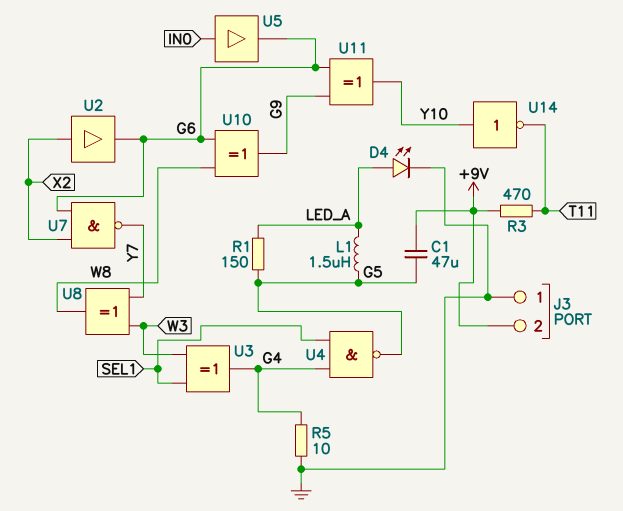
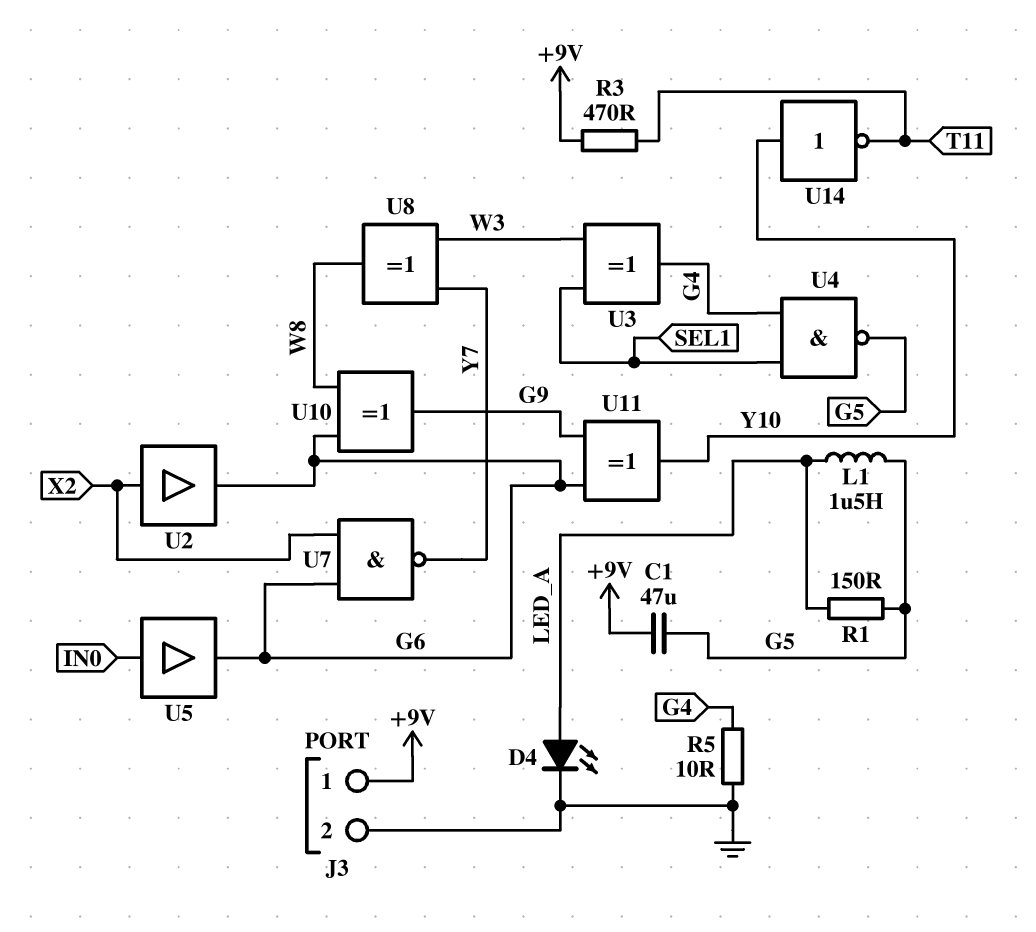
J3 pin 1: GND -> +9V
J3 pin 2: +9V -> GND

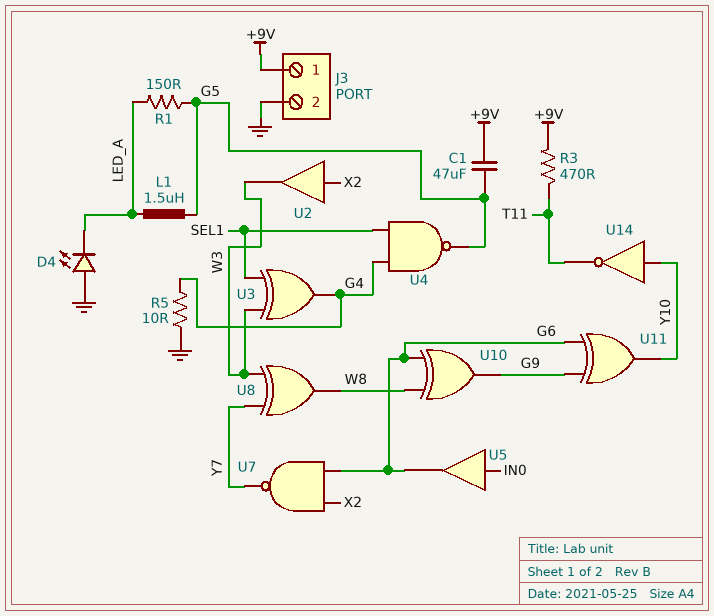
D4: LED (A LED_A, K GND) -> LED (A GND, K LED_A)
U2: buffer (in X2, out G6) -> buffer (in X2, out W3)

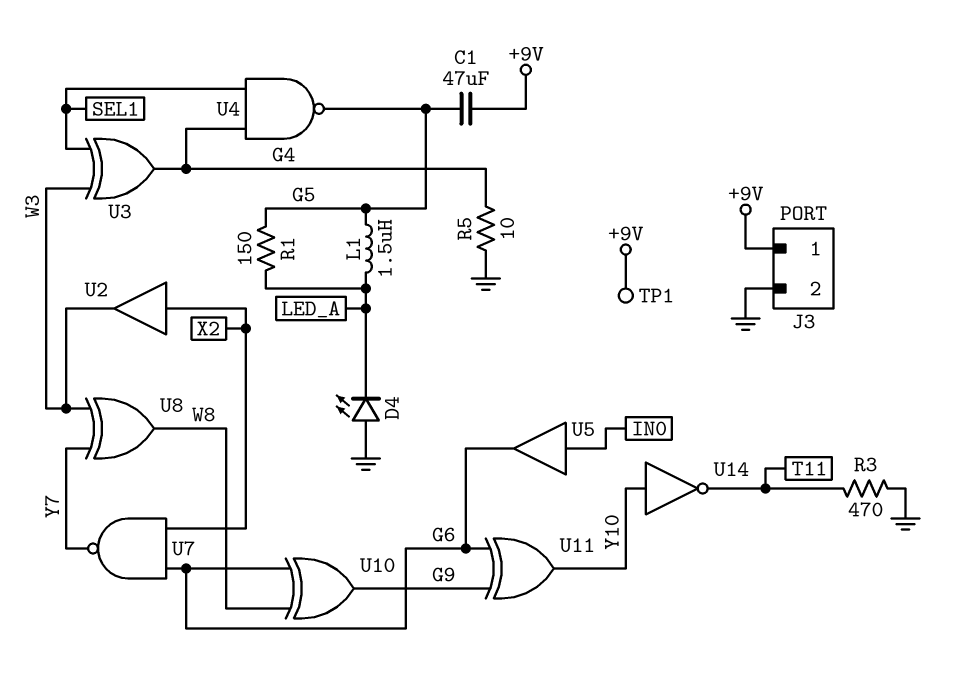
R3: 470 (+9V, T11) -> 470 (GND, T11)
TP1: none -> test point (+9V)

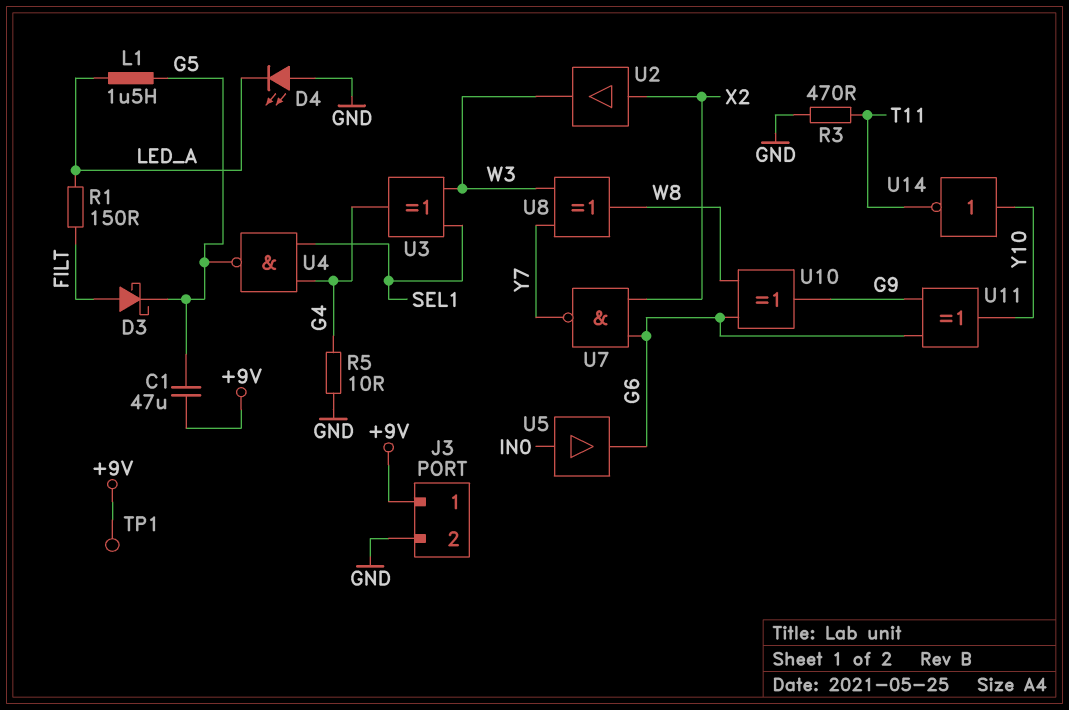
D3: none -> schottky (A FILT, K G5)
R1: 150 (G5, LED_A) -> 150 (FILT, LED_A)

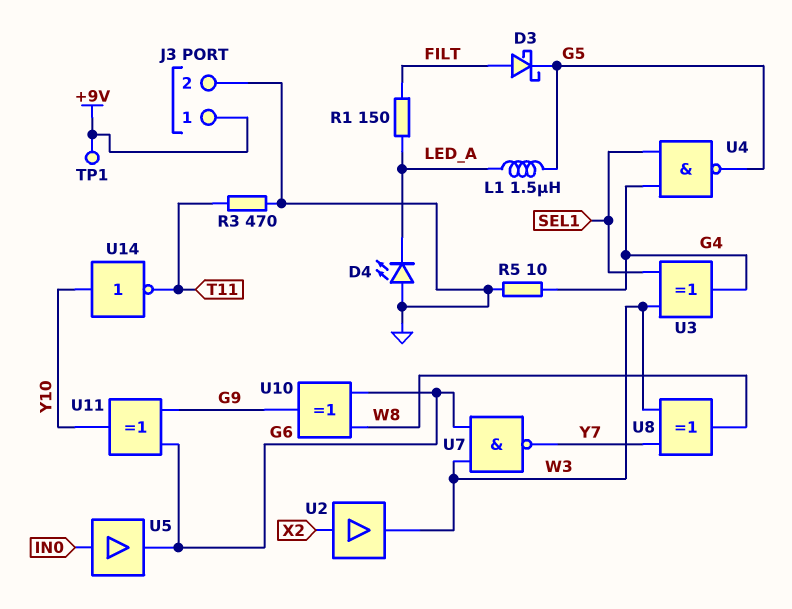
C1: 47uF (+9V, G5) -> none
U7: NAND (in G6, in X2, out Y7) -> NAND (in G6, in W3, out Y7)

